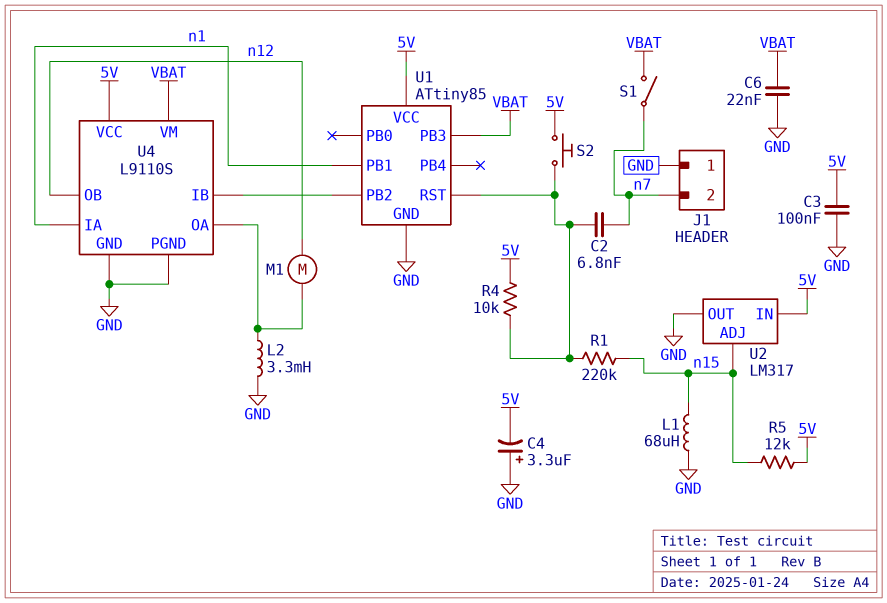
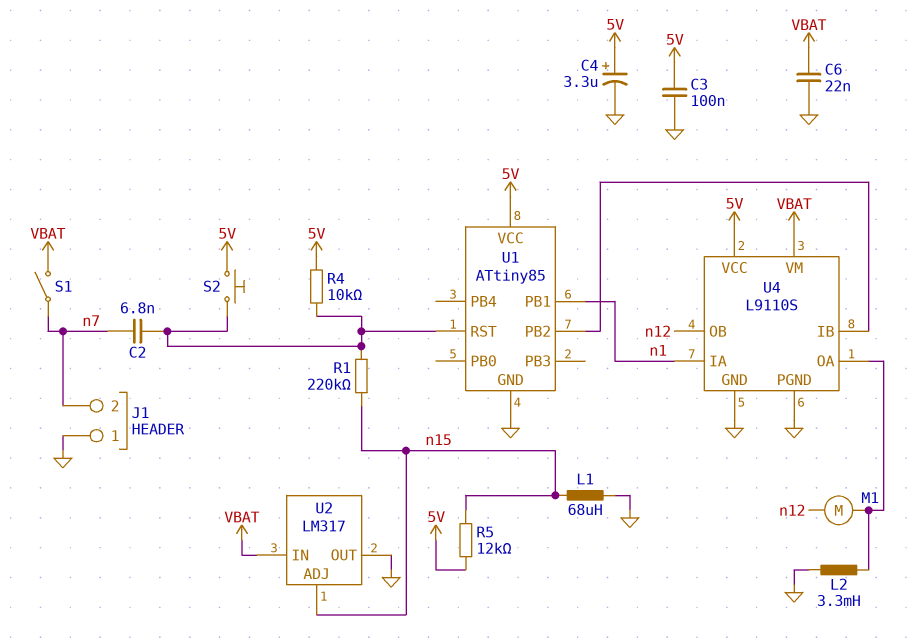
C4: 3.3uF (plus GND, minus 5V) -> 3.3uF (plus 5V, minus GND)
U1 pin PB3: VBAT -> none
U2 pin IN: 5V -> VBAT

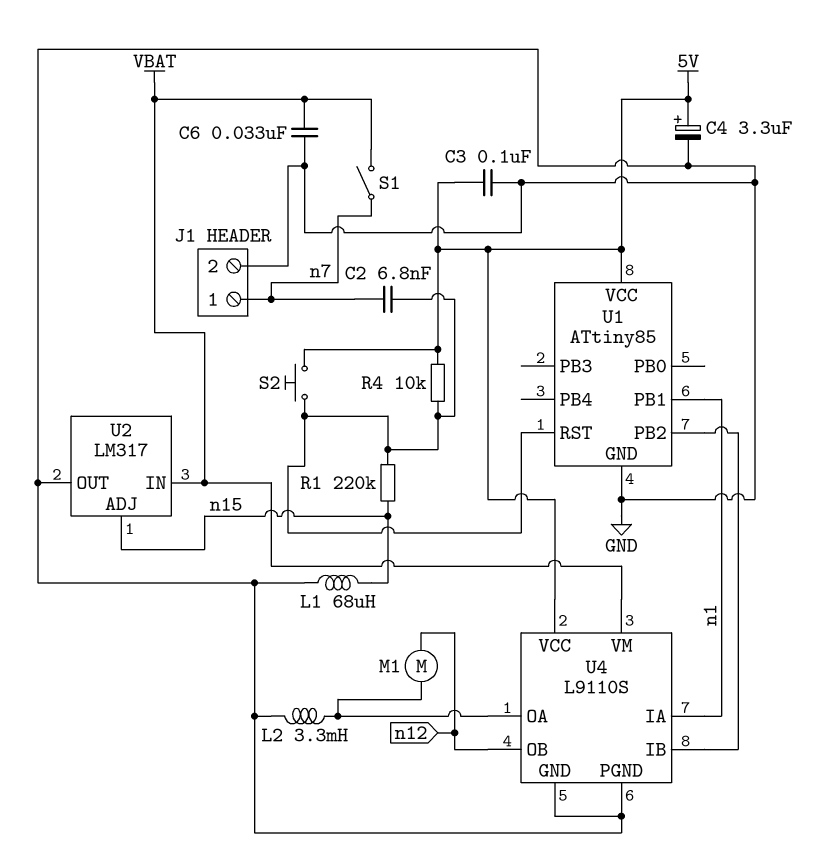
C6: 22nF (GND, VBAT) -> 33nF (GND, VBAT)
J1 pin 1: GND -> n7
J1 pin 2: n7 -> GND
R5: 12k (5V, n15) -> none

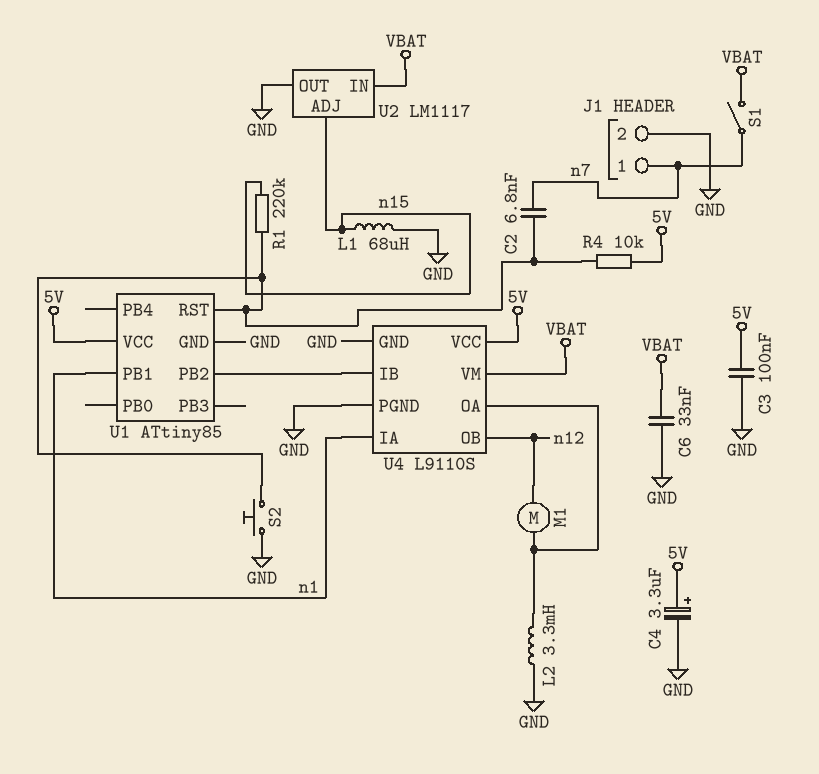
S2: button (5V, U1/RST) -> button (GND, U1/RST)
U2: LM317 -> LM1117

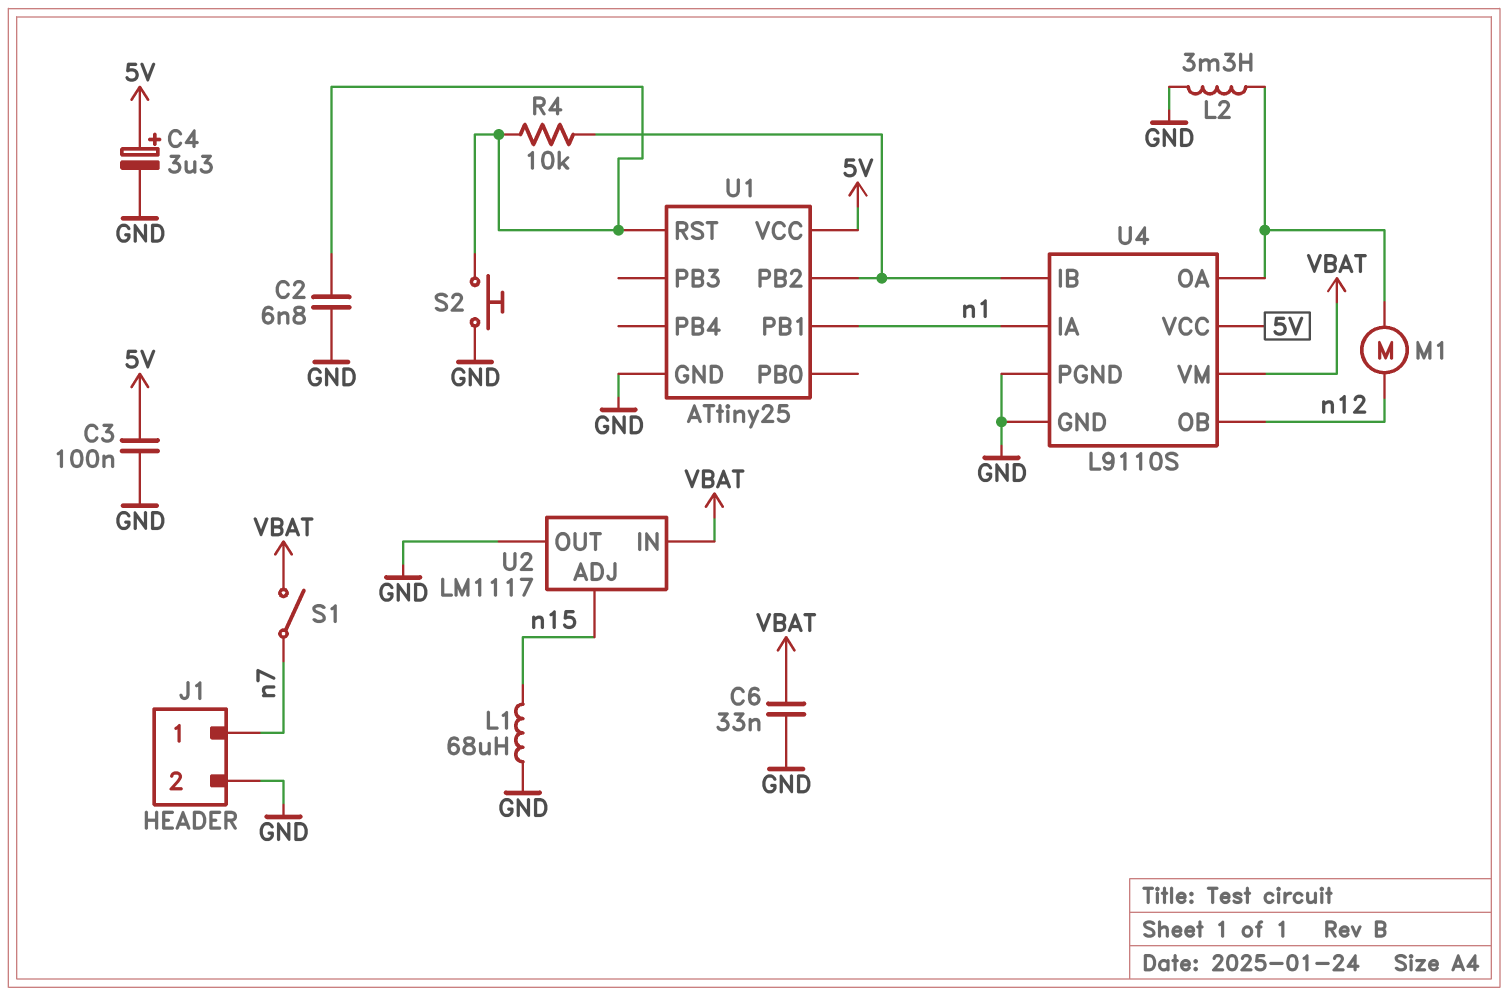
C2: 6.8nF (U1/RST, n7) -> 6.8nF (GND, U1/RST)
R1: 220k (U1/RST, n15) -> none
R4: 10k (5V, U1/RST) -> 10k (U1/PB2, U1/RST)
U1: ATtiny85 -> ATtiny25

